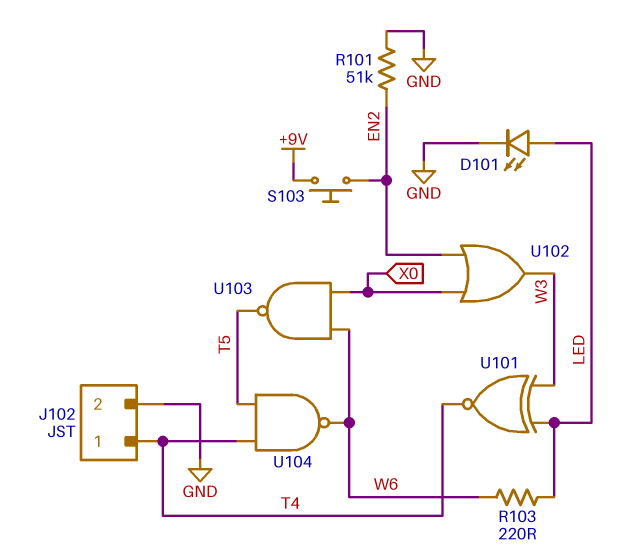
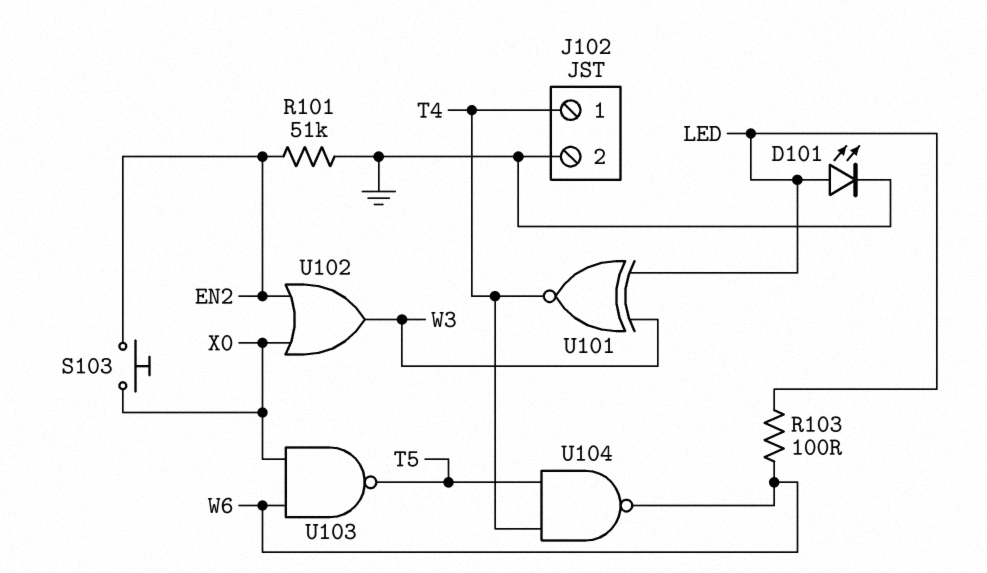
R103: 220 (LED, W6) -> 100 (LED, W6)
S103: button (+9V, EN2) -> button (EN2, X0)

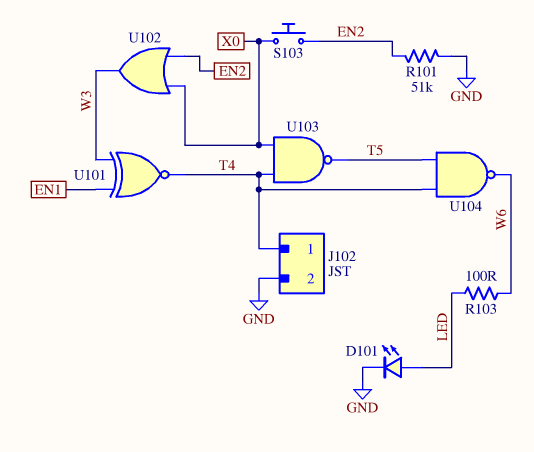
U101: XNOR (in LED, in W3, out T4) -> XNOR (in EN1, in W3, out T4)
U103: NAND (in W6, in X0, out T5) -> NAND (in T4, in X0, out T5)

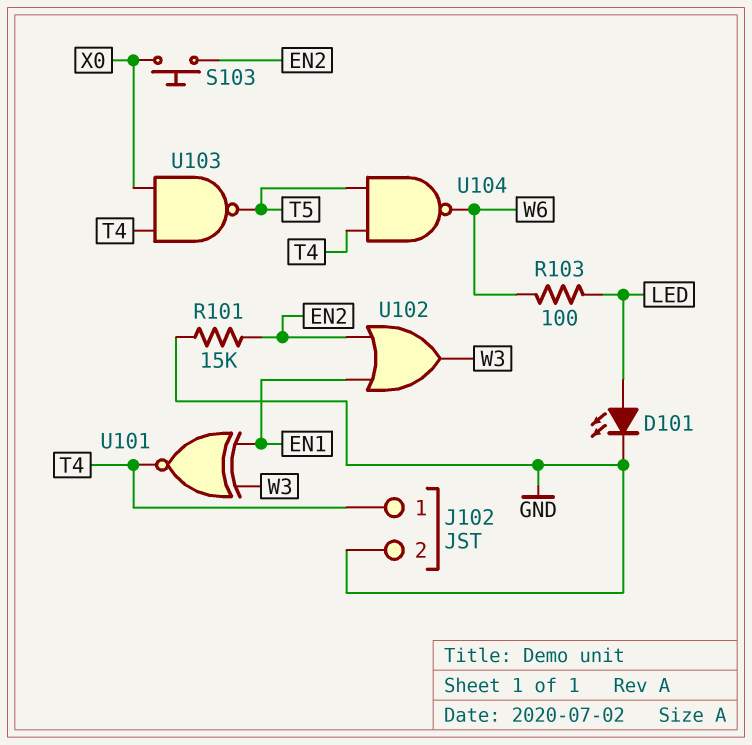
R101: 51k (EN2, GND) -> 15k (EN2, GND)
U102: OR (in EN2, in X0, out W3) -> OR (in EN1, in EN2, out W3)

